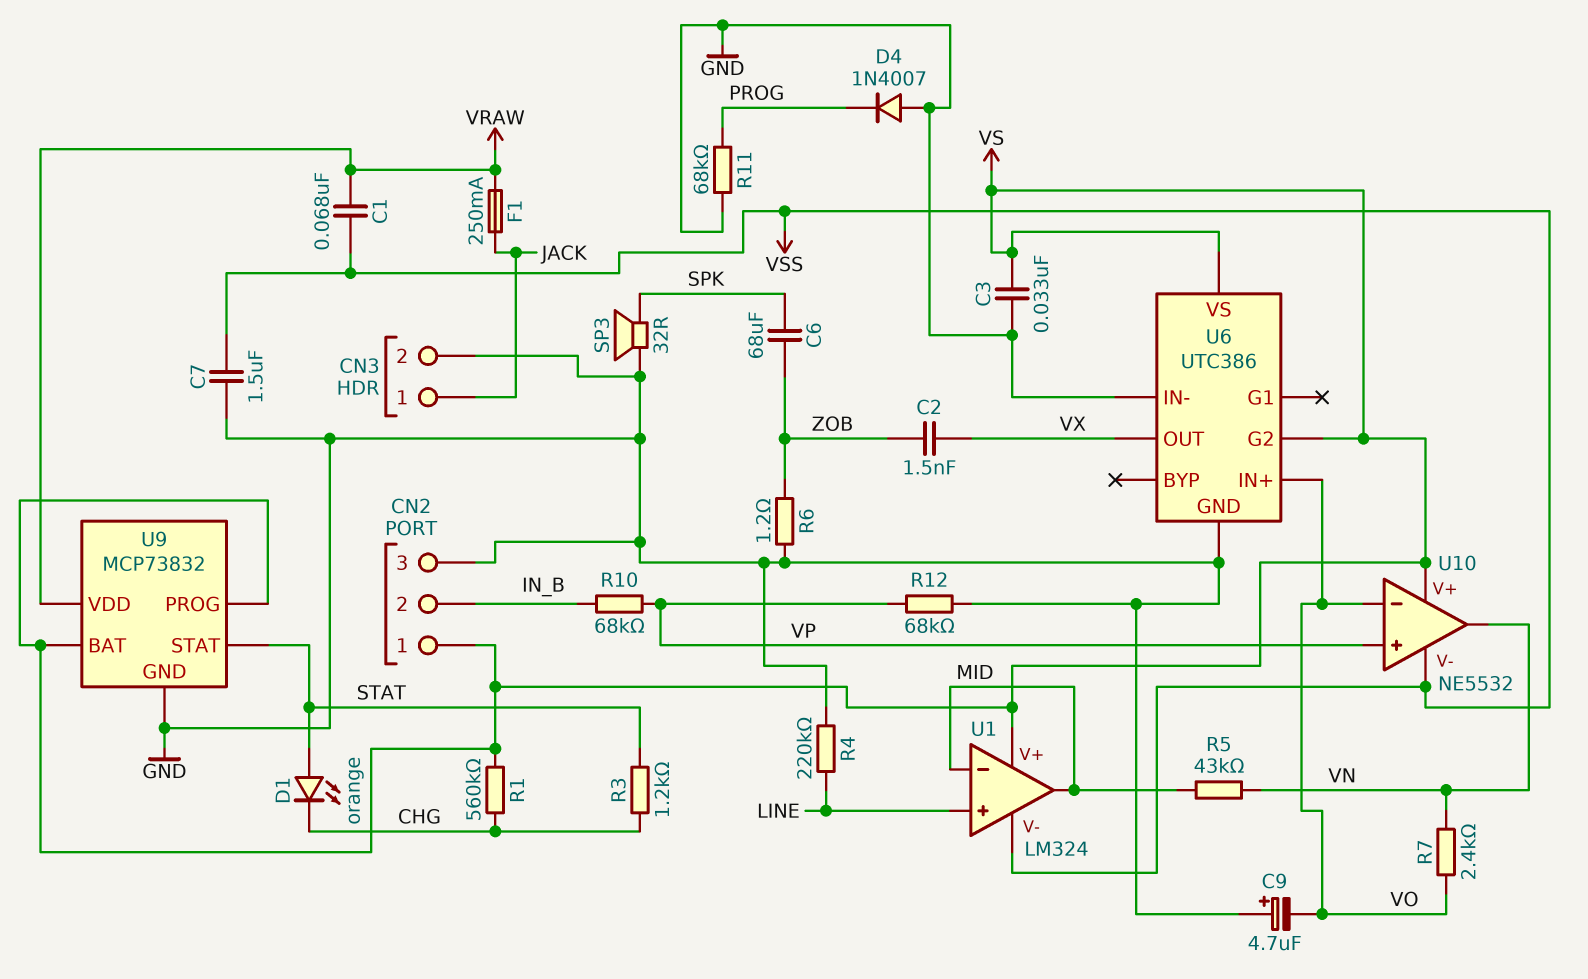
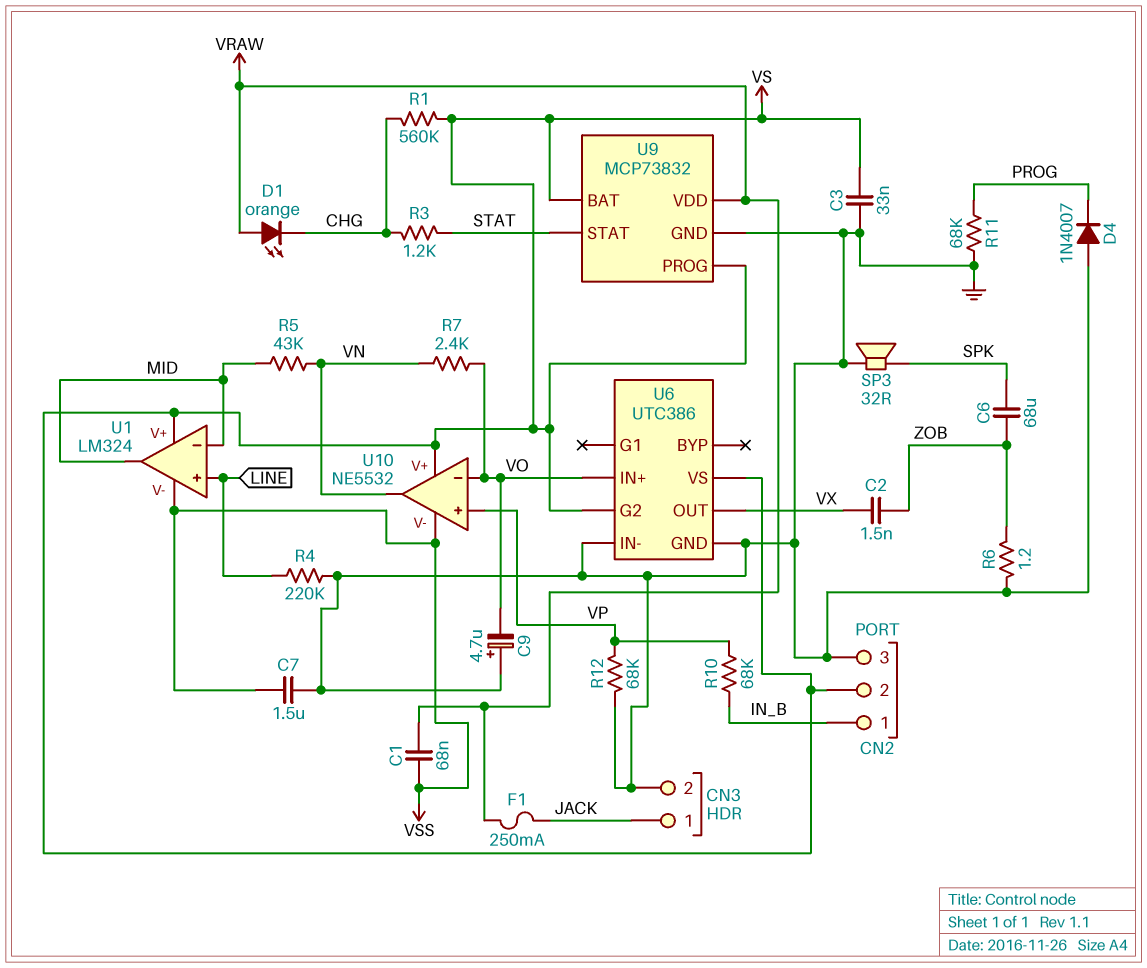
CN2 pin 1: VS -> IN_B
CN2 pin 2: IN_B -> VS
D1: LED orange (A STAT, K CHG) -> LED orange (A VRAW, K CHG)

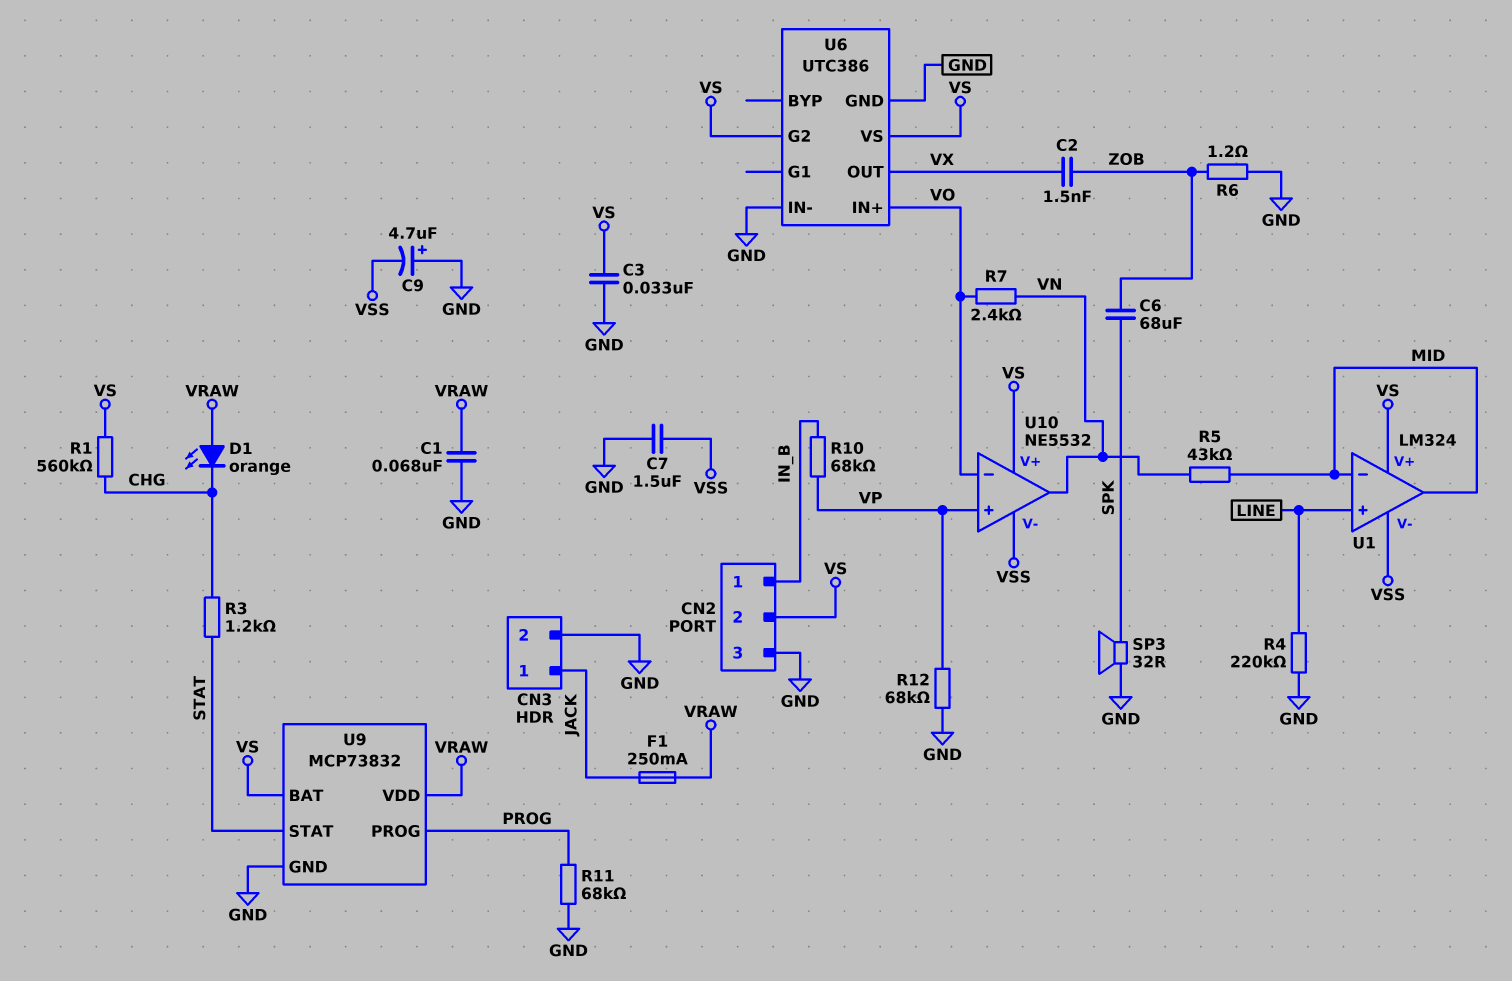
C1: 68nF (VRAW, VSS) -> 68nF (GND, VRAW)
C9: 4.7uF (plus GND, minus VO) -> 4.7uF (plus GND, minus VSS)
D4: diode 1N4007 (A GND, K PROG) -> none
U9 pin PROG: VS -> PROG

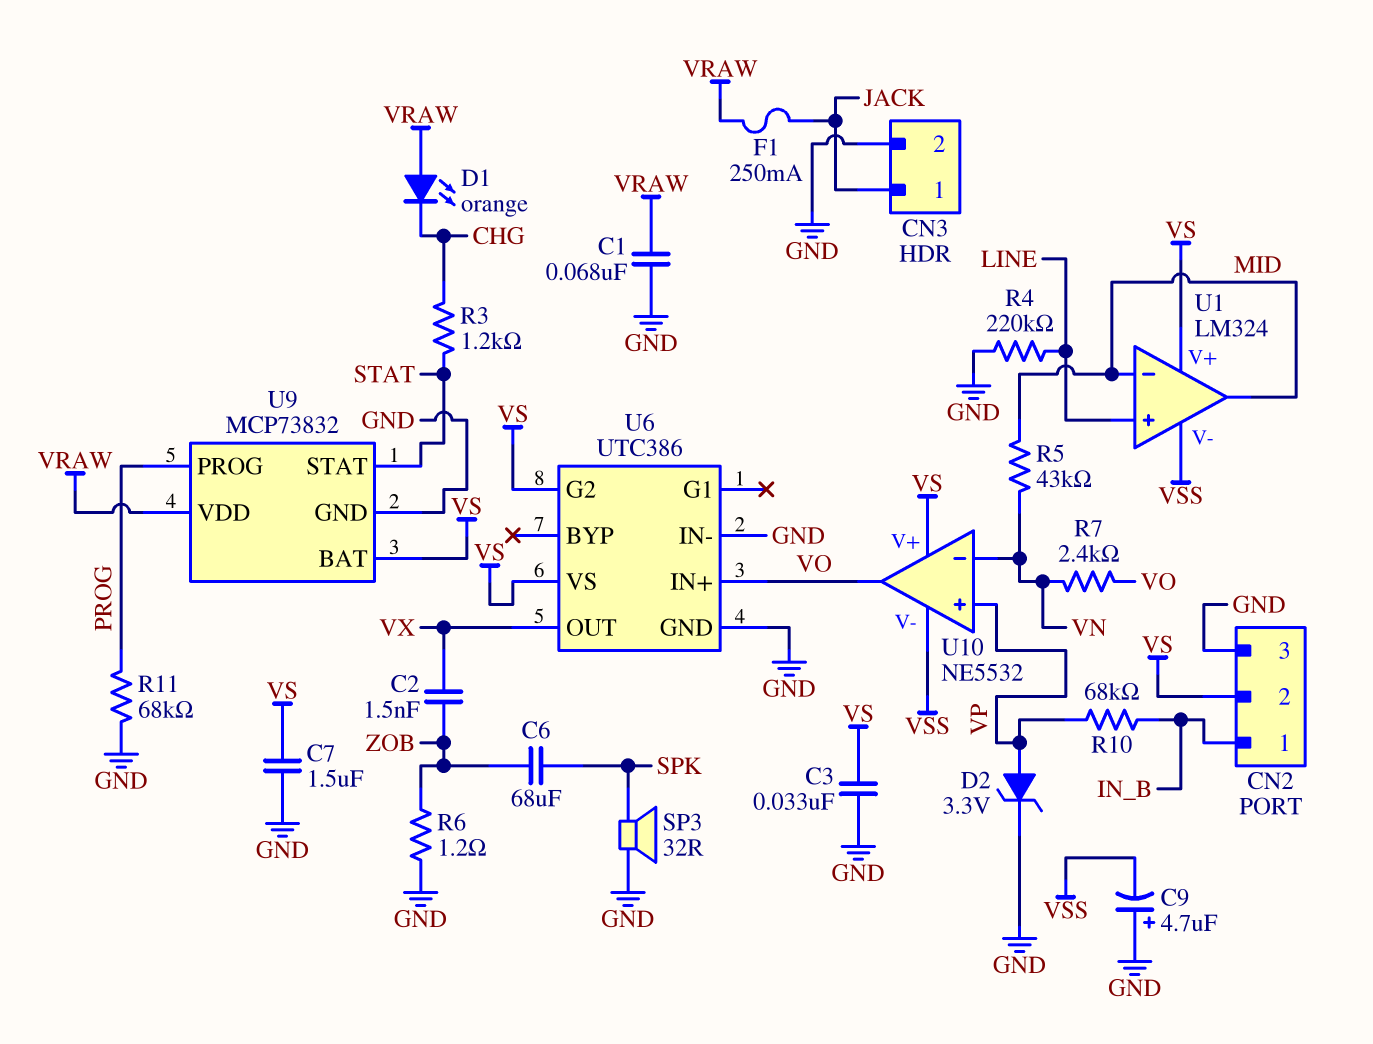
C7: 1.5uF (GND, VSS) -> 1.5uF (GND, VS)
D2: none -> zener 3.3V (A VP, K GND)
R1: 560k (CHG, VS) -> none
R12: 68k (GND, VP) -> none
U10 pin in-: VO -> VN
U10 pin out: VN -> VO

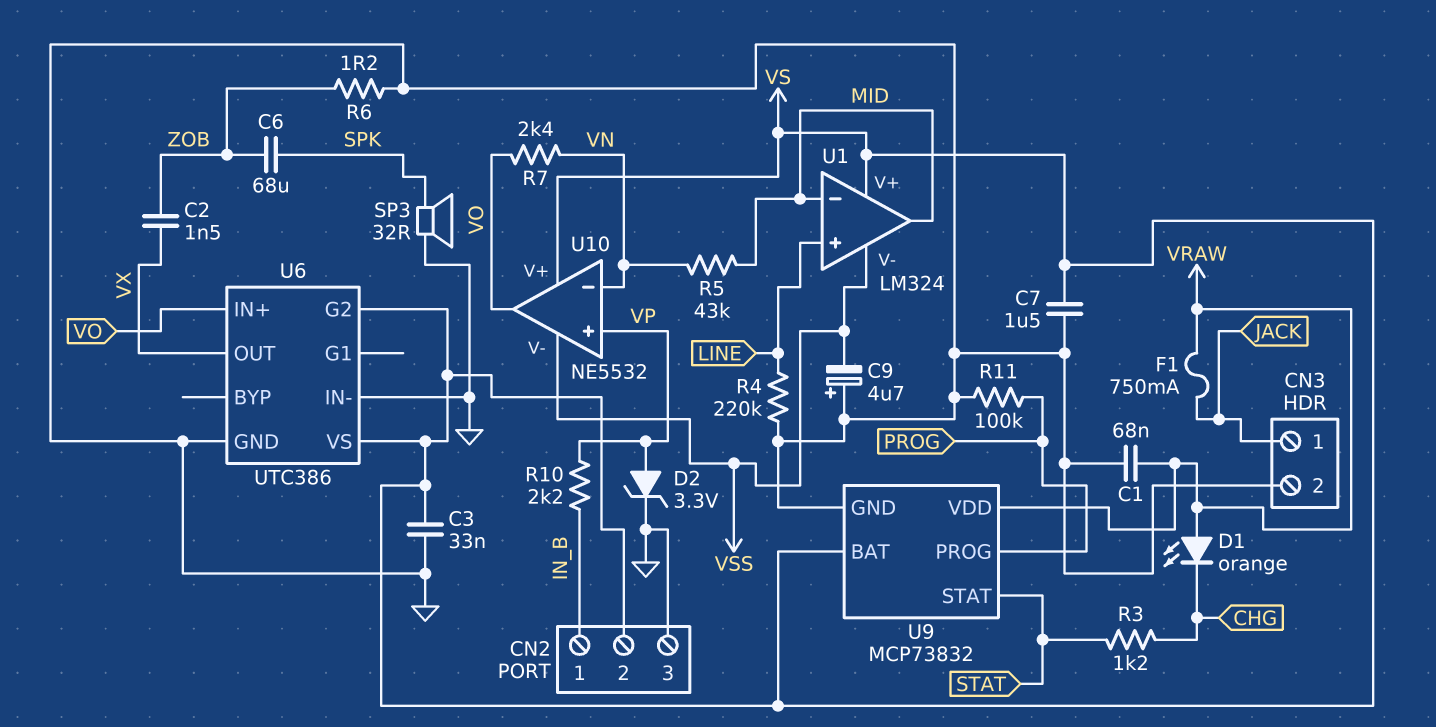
F1: 250mA (JACK, VRAW) -> 750mA (JACK, VRAW)
R10: 68k (IN_B, VP) -> 2.2k (IN_B, VP)
R11: 68k (GND, PROG) -> 100k (GND, PROG)

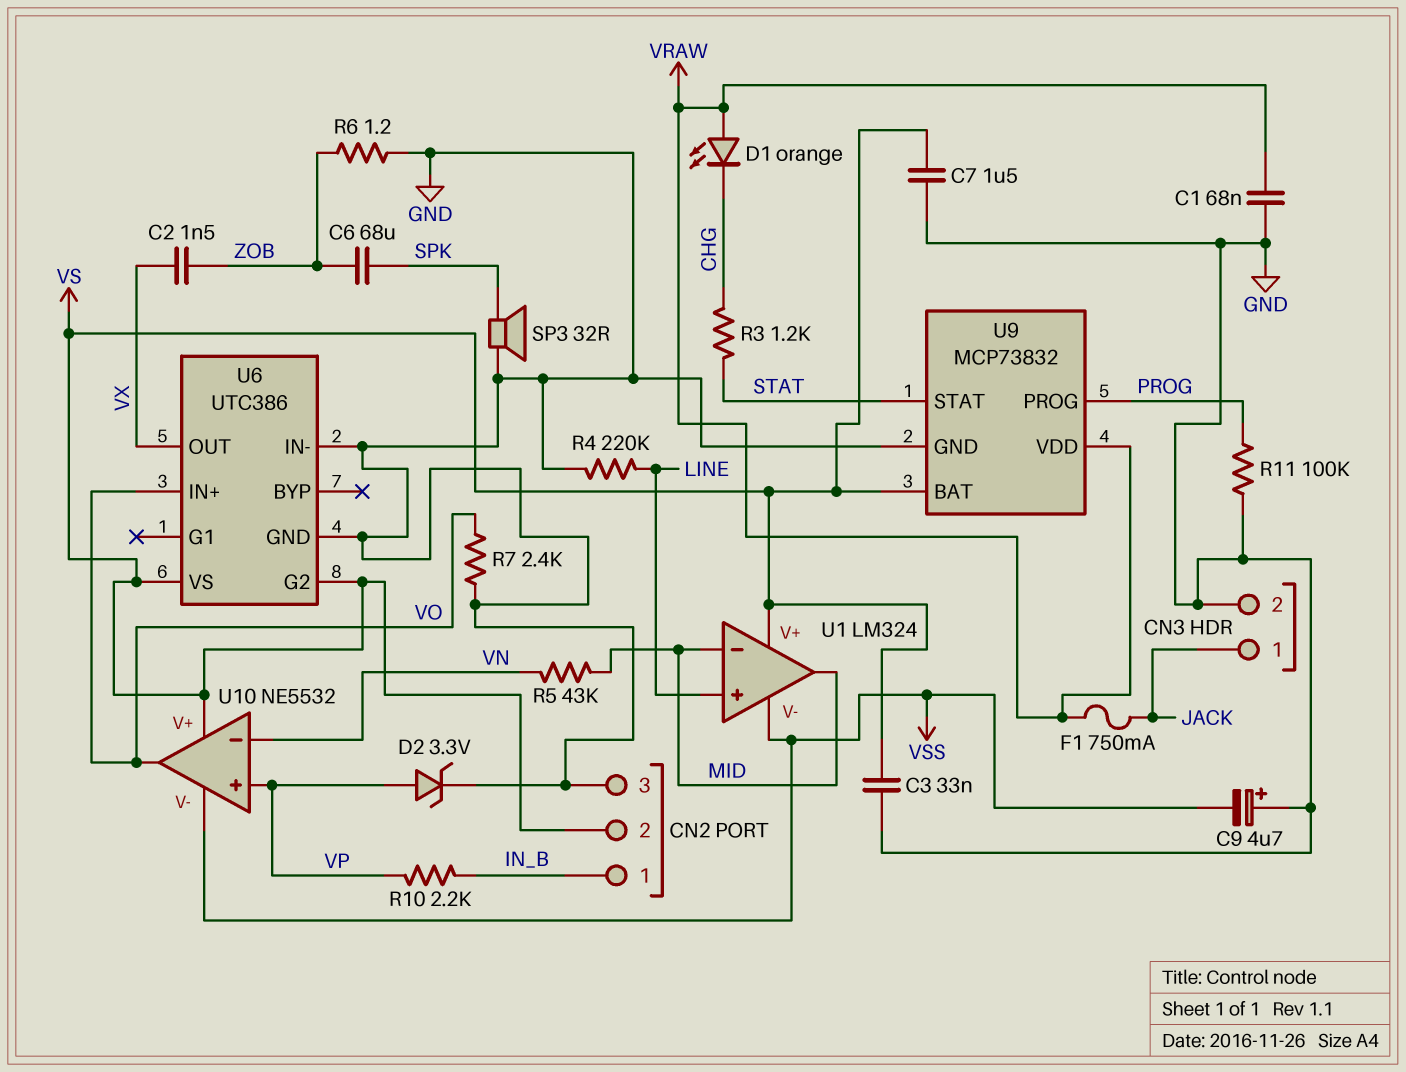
R7: 2.4k (VN, VO) -> 2.4k (GND, VO)

